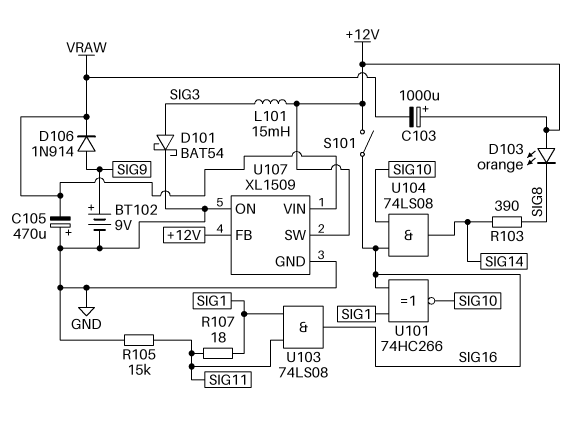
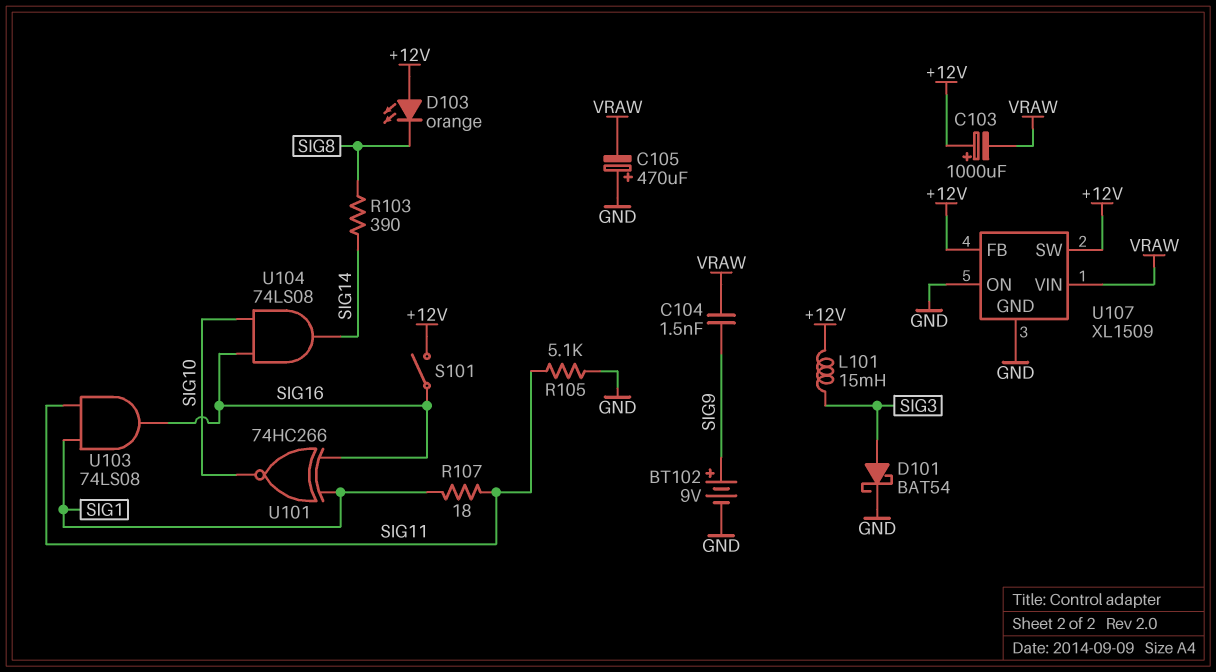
C104: none -> 1.5nF (SIG9, VRAW)
D106: diode 1N914 (A SIG9, K VRAW) -> none
R105: 15k (GND, SIG11) -> 5.1k (GND, SIG11)

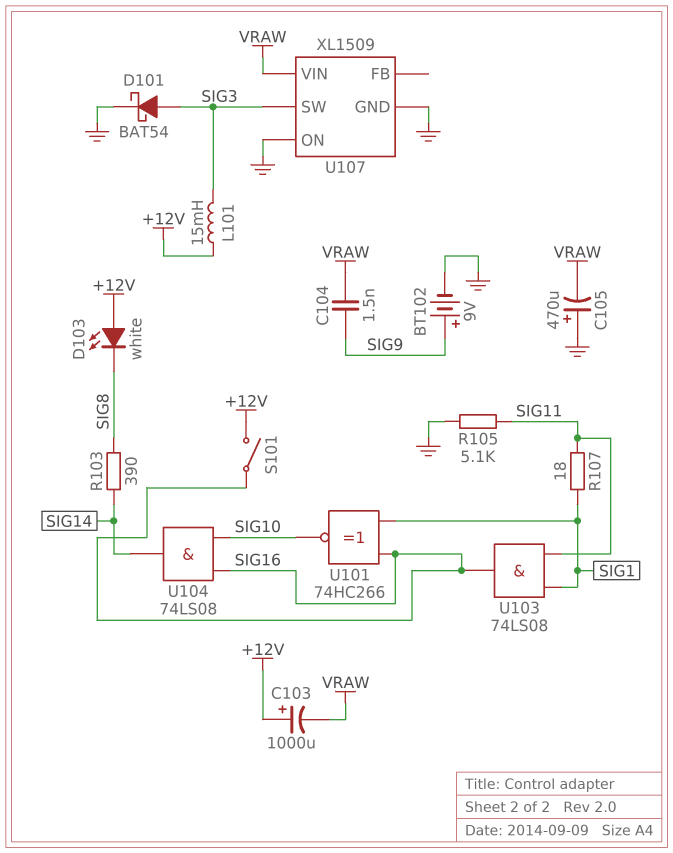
D103: LED orange (A +12V, K SIG8) -> LED white (A +12V, K SIG8)
U107 pin FB: +12V -> none
U107 pin SW: +12V -> SIG3

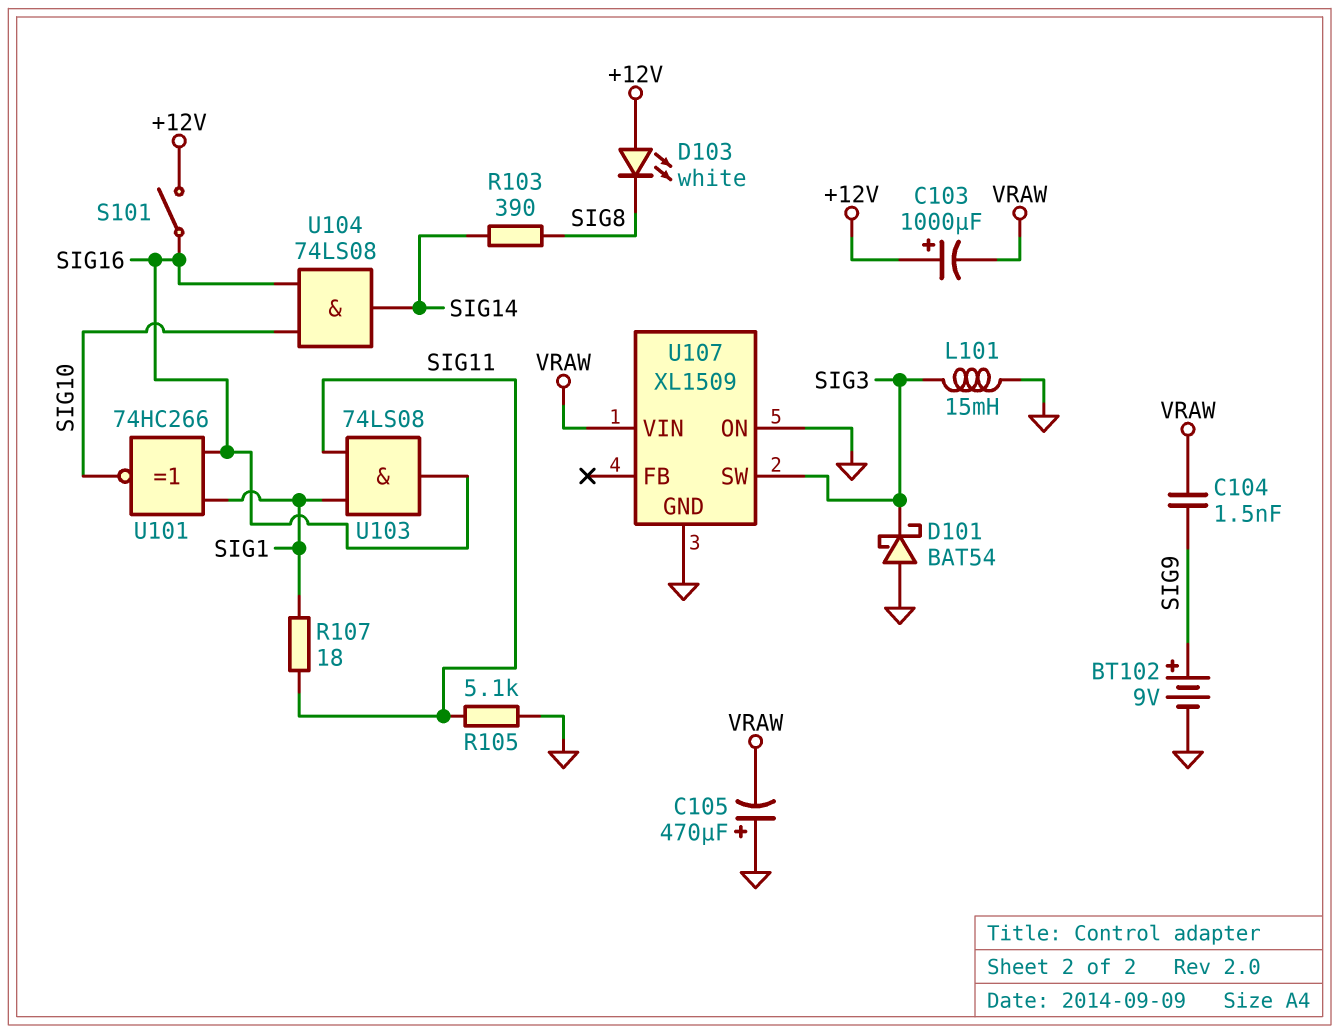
D101: schottky BAT54 (A SIG3, K GND) -> schottky BAT54 (A GND, K SIG3)
L101: 15mH (+12V, SIG3) -> 15mH (GND, SIG3)

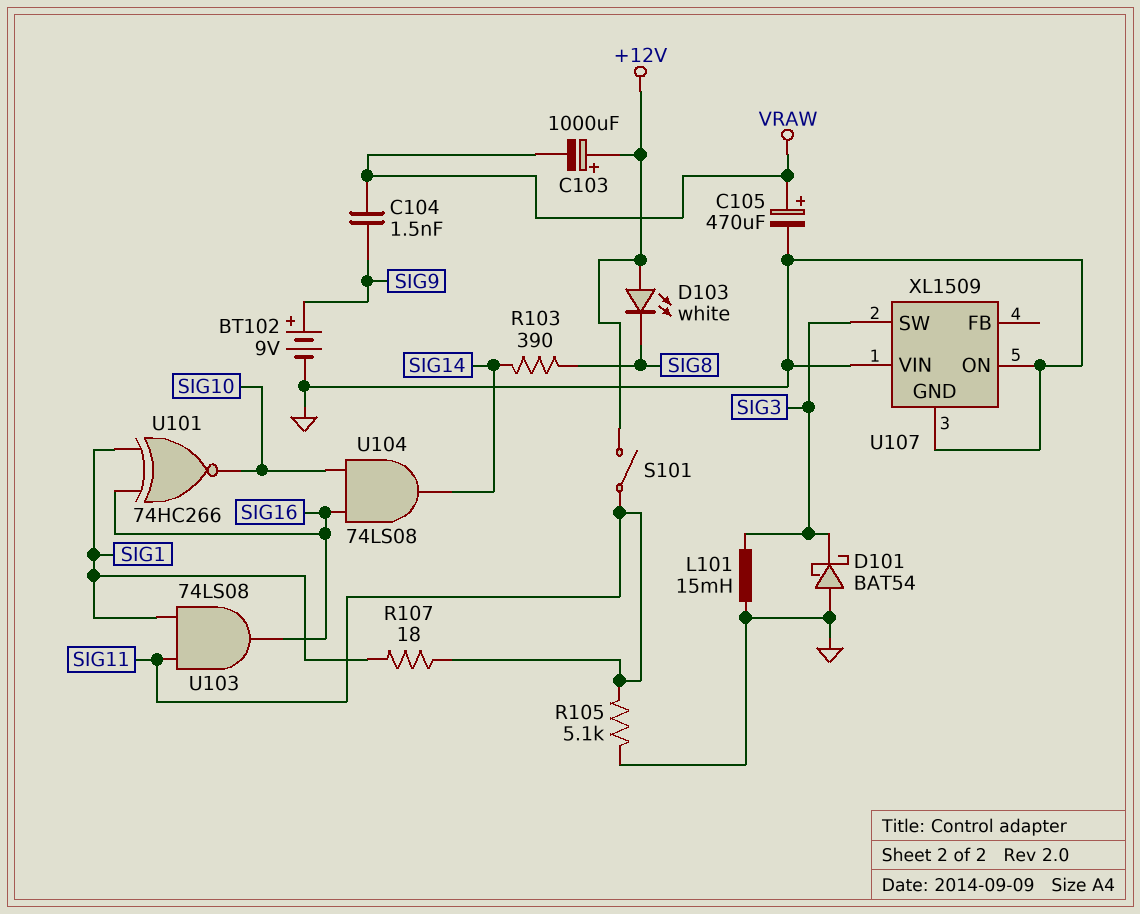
C105: 470uF (plus GND, minus VRAW) -> 470uF (plus VRAW, minus GND)
S101: switch (+12V, SIG16) -> switch (+12V, SIG11)
U107 pin VIN: VRAW -> GND

